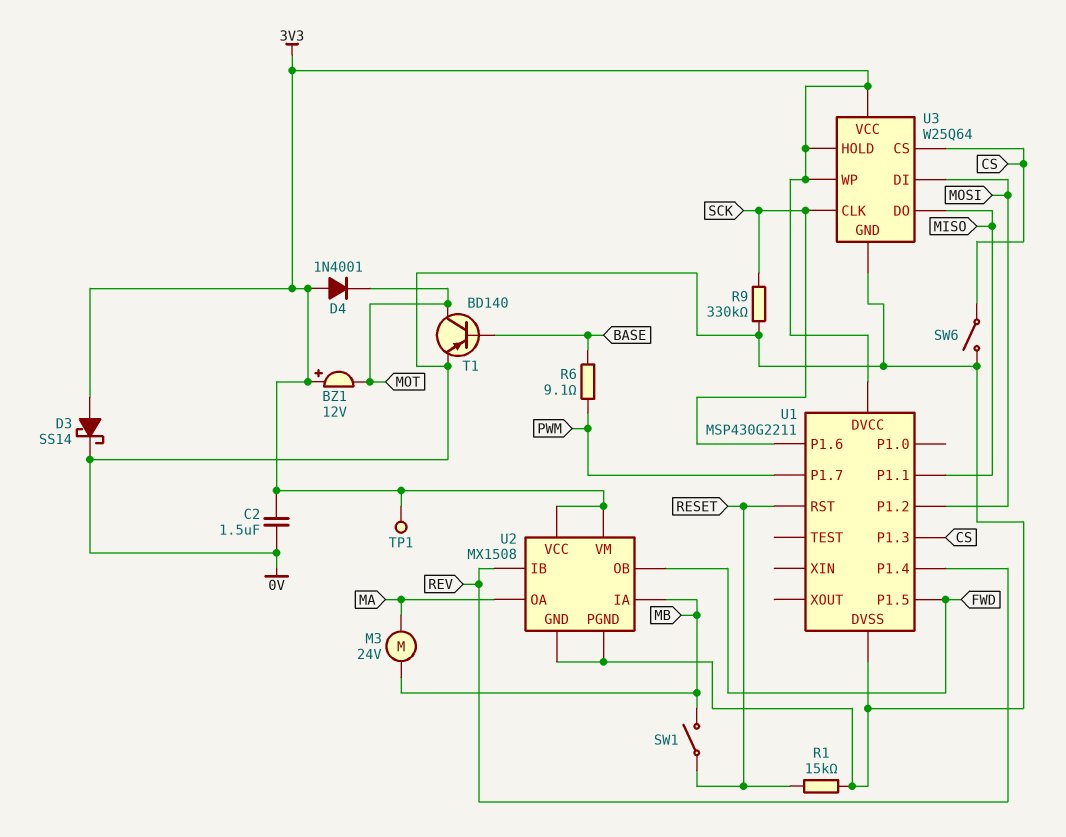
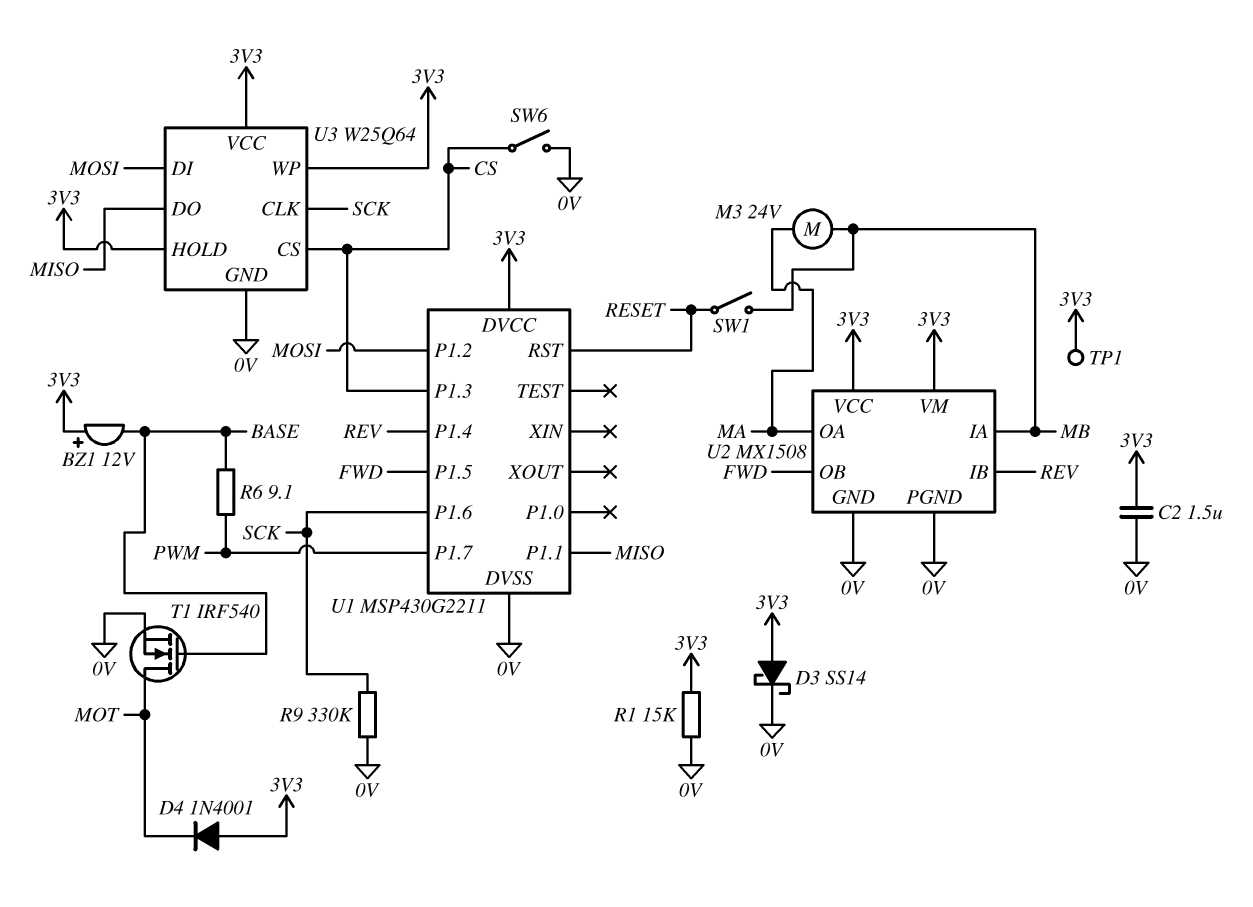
BZ1: buzzer 12V (plus 3V3, minus MOT) -> buzzer 12V (plus 3V3, minus BASE)
R1: 15k (0V, RESET) -> 15k (0V, 3V3)
T1: PNP BD140 (B BASE, C MOT, E 0V) -> NMOS IRF540 (G BASE, D MOT, S 0V)

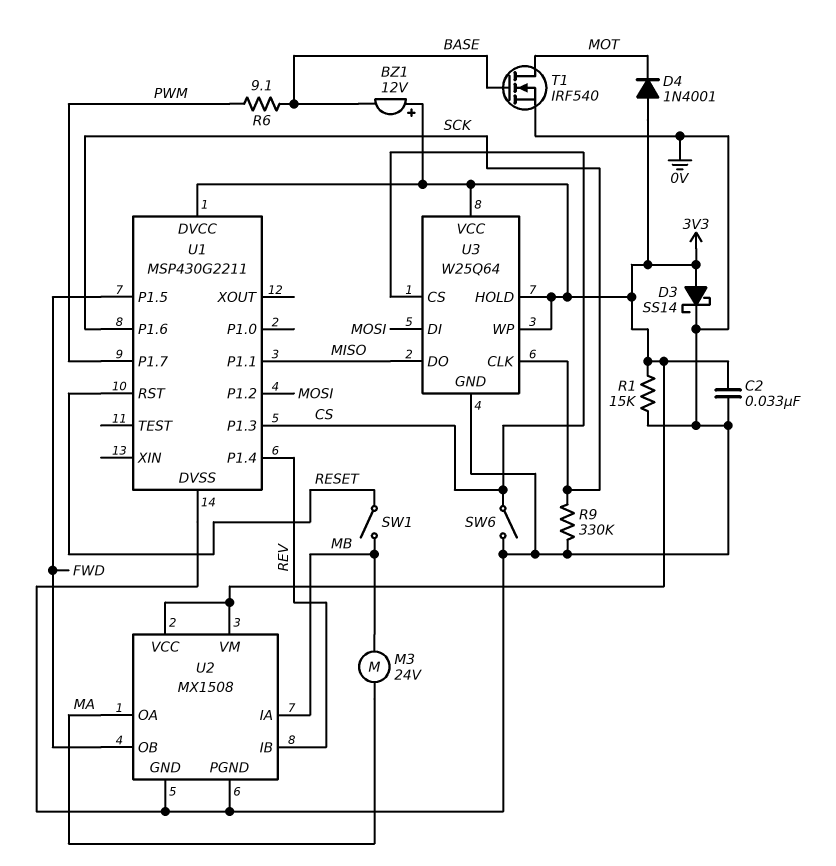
C2: 1.5uF (0V, 3V3) -> 33nF (0V, 3V3)
TP1: test point (3V3) -> none

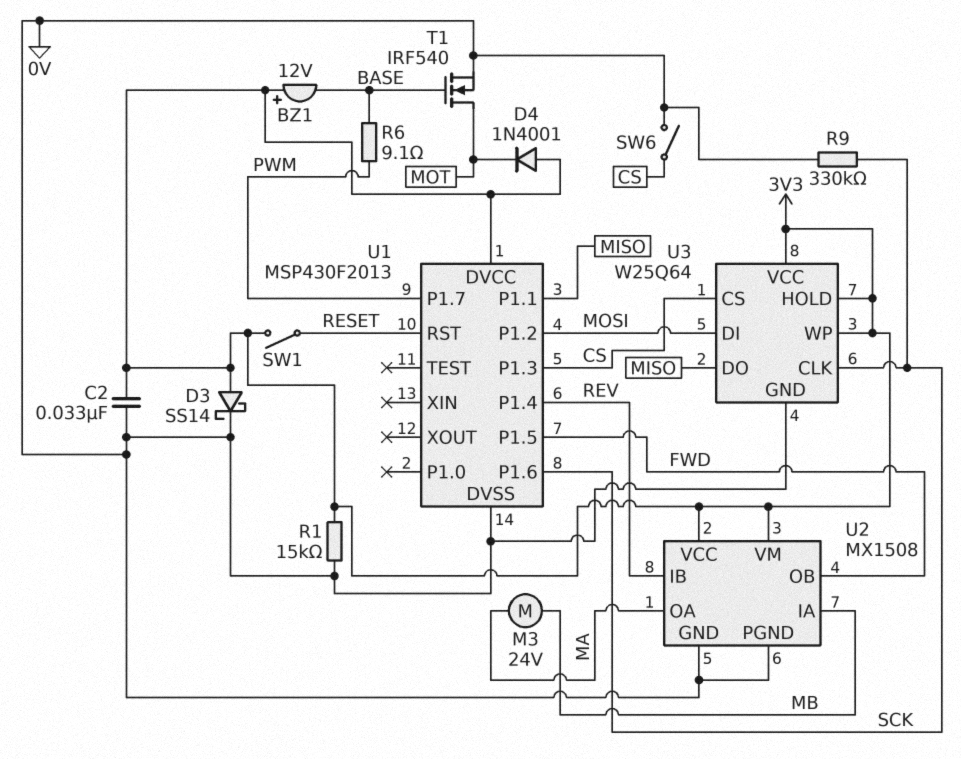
SW1: switch (MB, RESET) -> switch (3V3, RESET)
U1: MSP430G2211 -> MSP430F2013

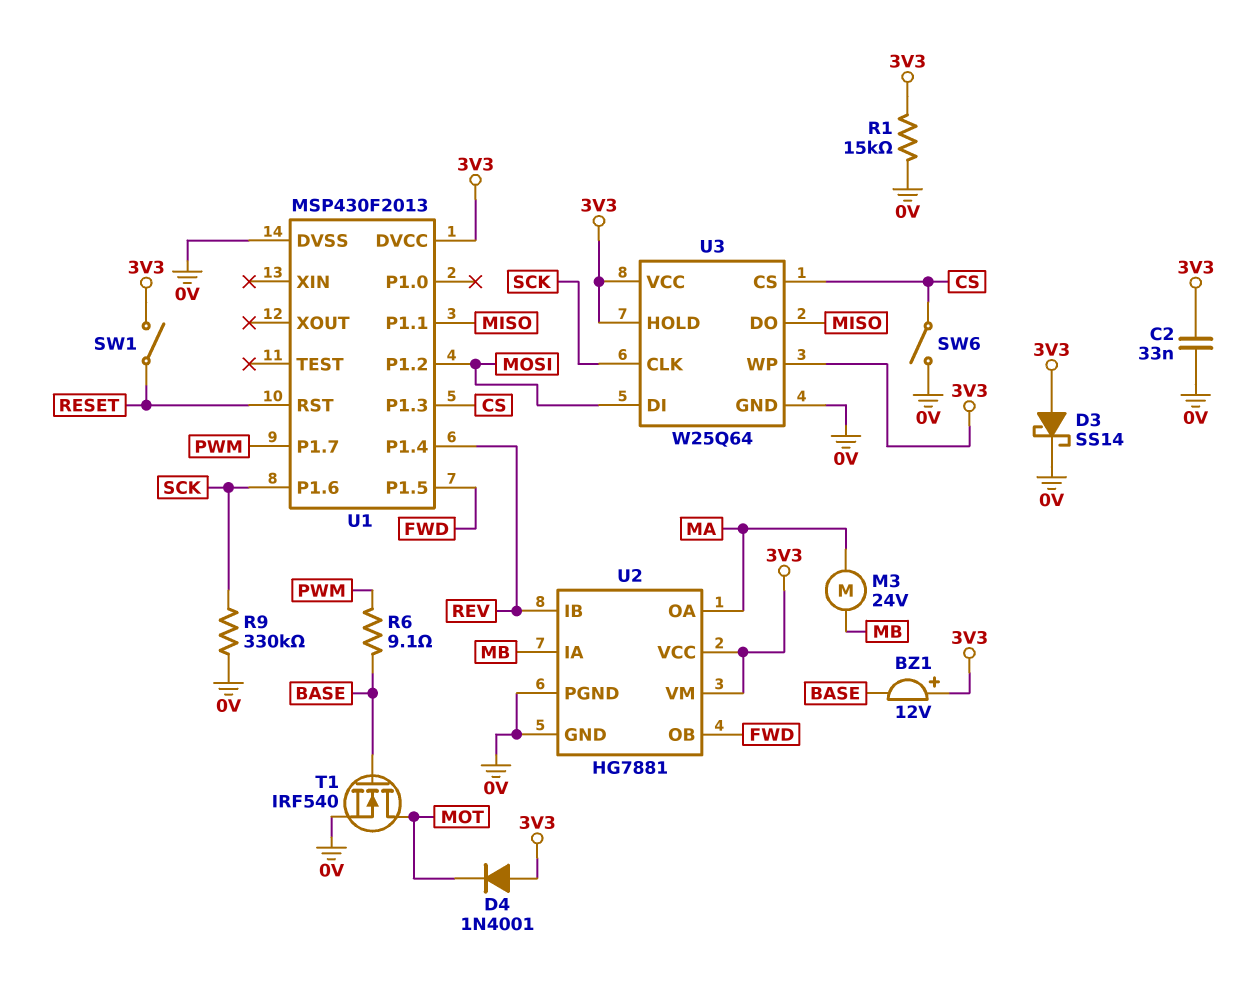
U2: MX1508 -> HG7881

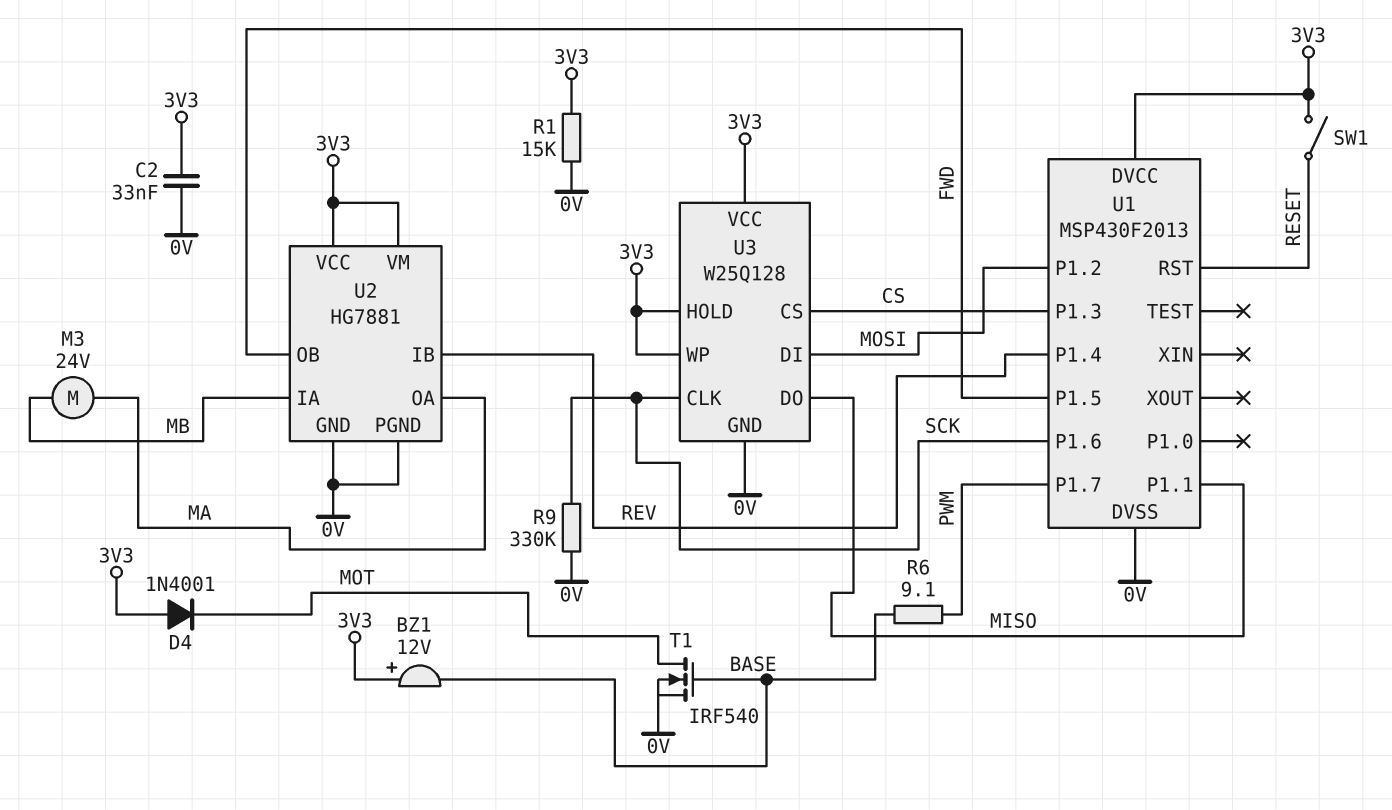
D3: schottky SS14 (A 3V3, K 0V) -> none
SW6: switch (0V, CS) -> none
U3: W25Q64 -> W25Q128

